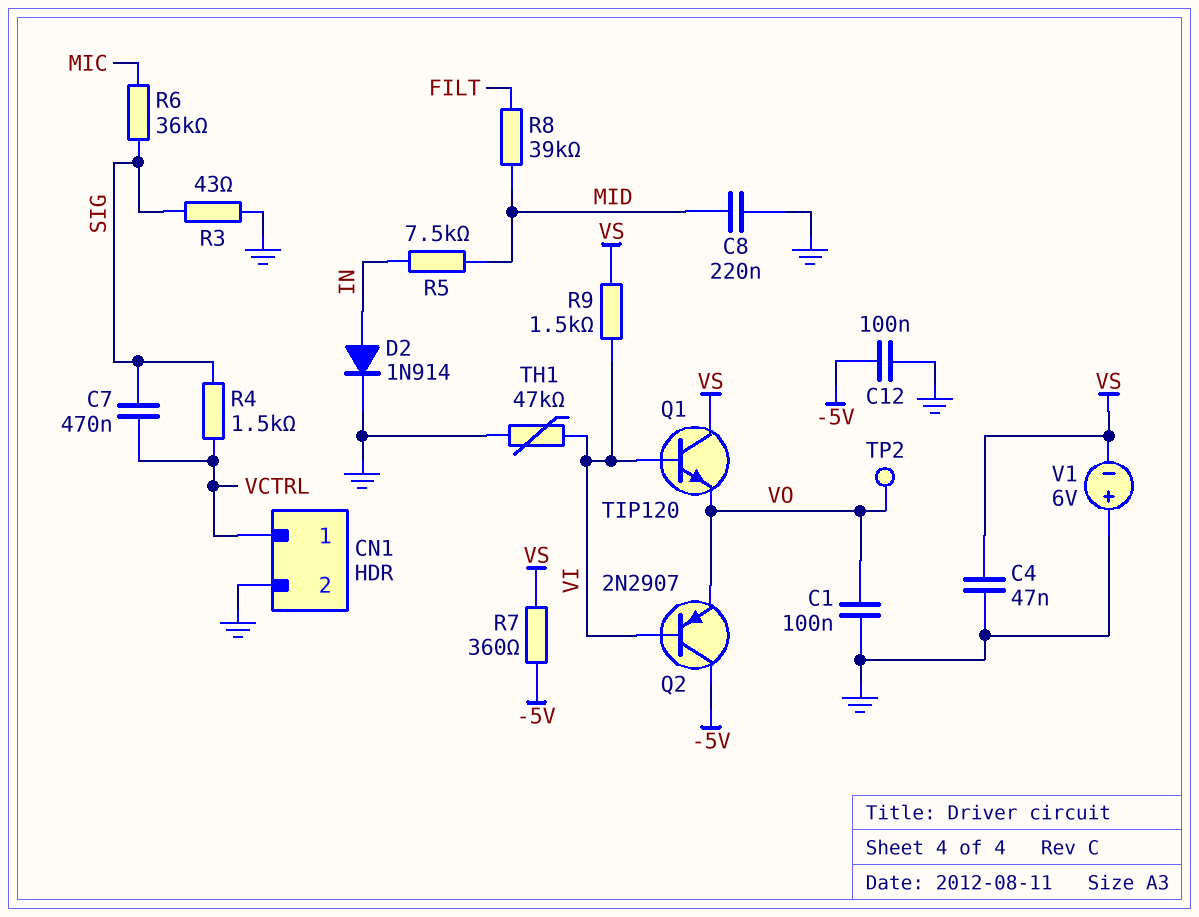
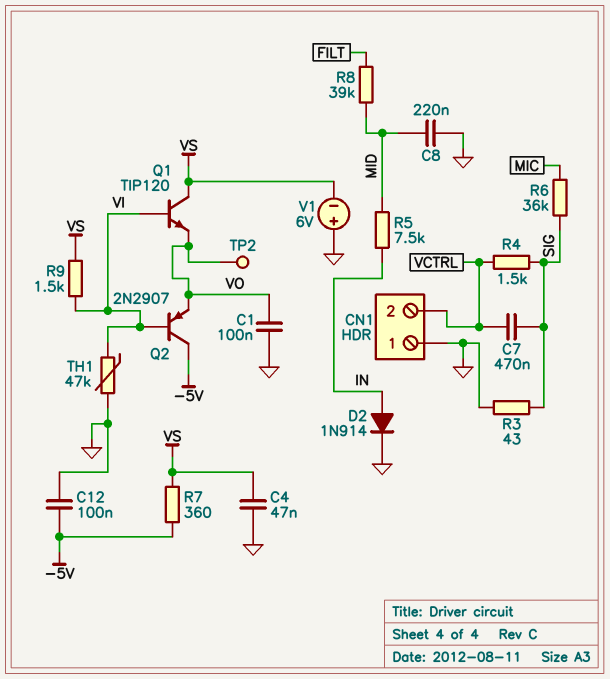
CN1 pin 1: VCTRL -> GND
CN1 pin 2: GND -> VCTRL

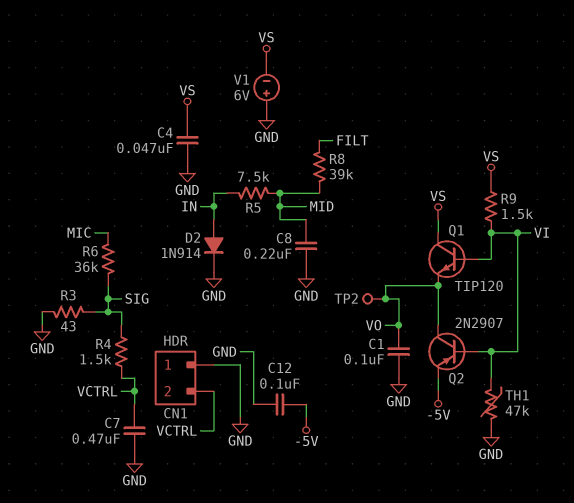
C7: 470nF (SIG, VCTRL) -> 470nF (GND, VCTRL)
Q2: PNP 2N2907 (B VI, C -5V, E VO) -> PNP 2N2907 (B VI, C VO, E -5V)
R7: 360 (-5V, VS) -> none

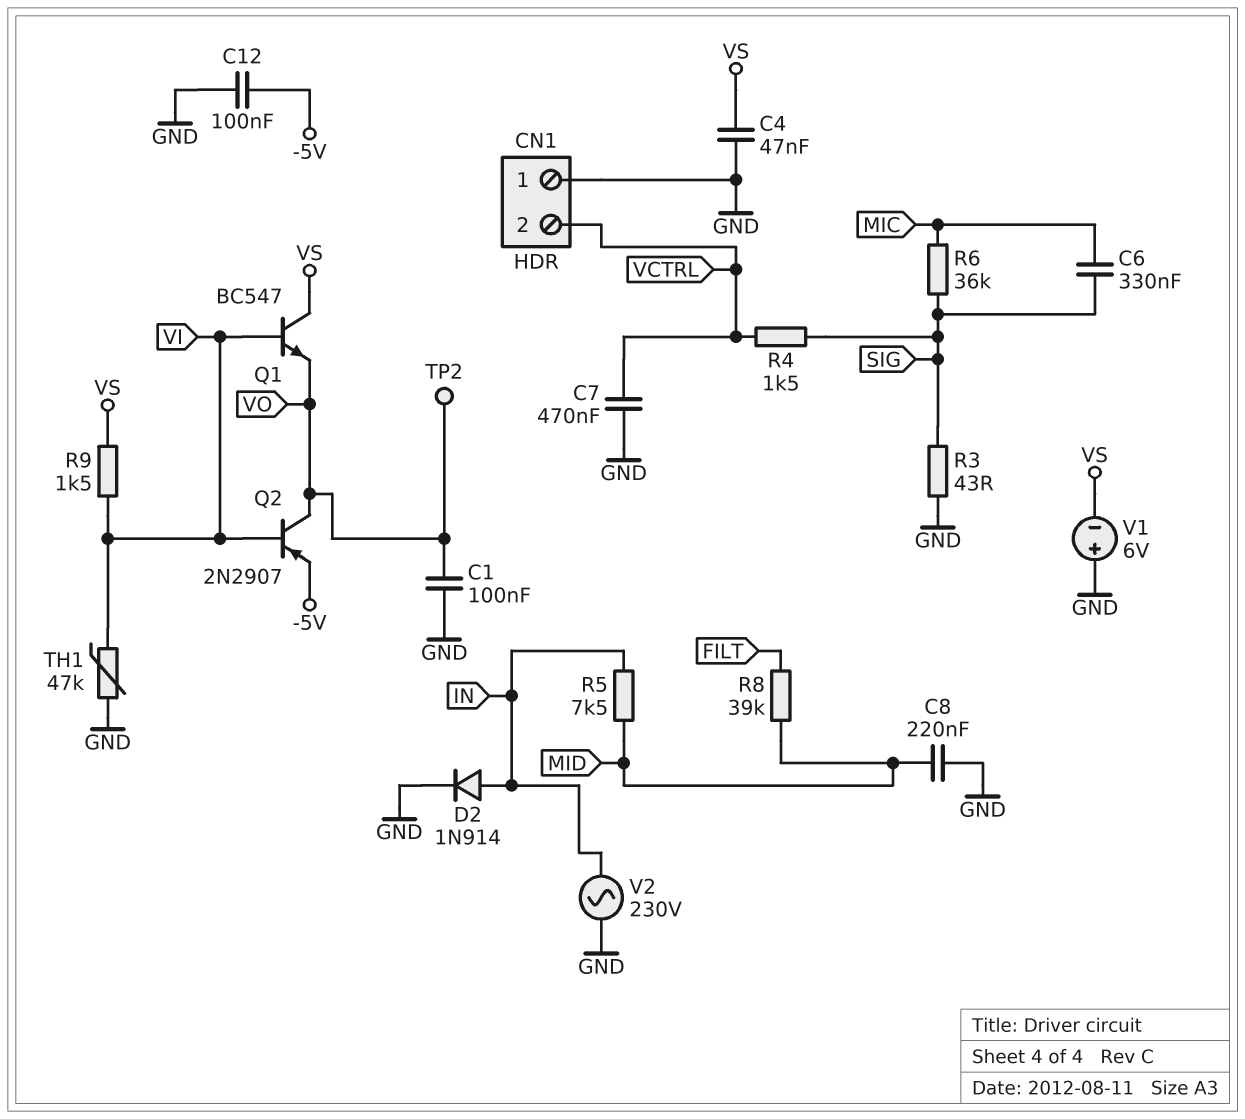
C6: none -> 330nF (MIC, SIG)
Q1: NPN TIP120 (B VI, C VS, E VO) -> NPN BC547 (B VI, C VS, E VO)
V2: none -> AC 230V (GND, IN)

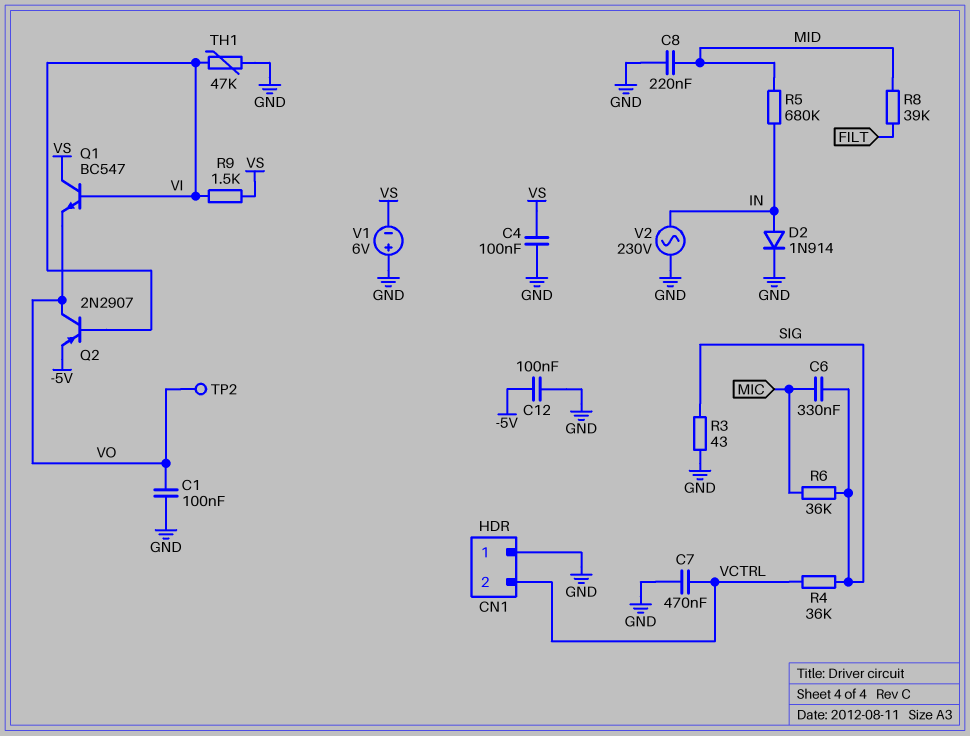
C4: 47nF (GND, VS) -> 100nF (GND, VS)
R4: 1.5k (SIG, VCTRL) -> 36k (SIG, VCTRL)
R5: 7.5k (IN, MID) -> 680k (IN, MID)

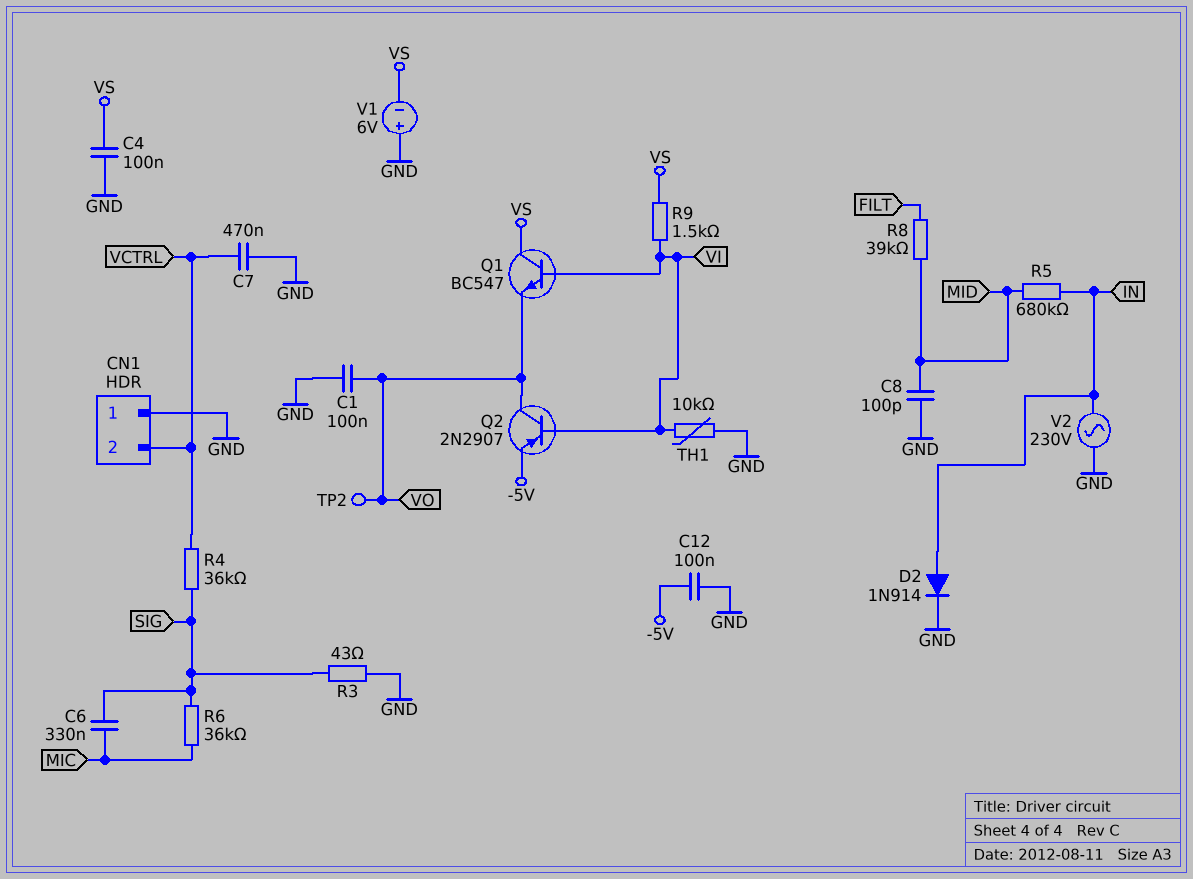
C8: 220nF (GND, MID) -> 100pF (GND, MID)
TH1: 47k (GND, VI) -> 10k (GND, VI)

